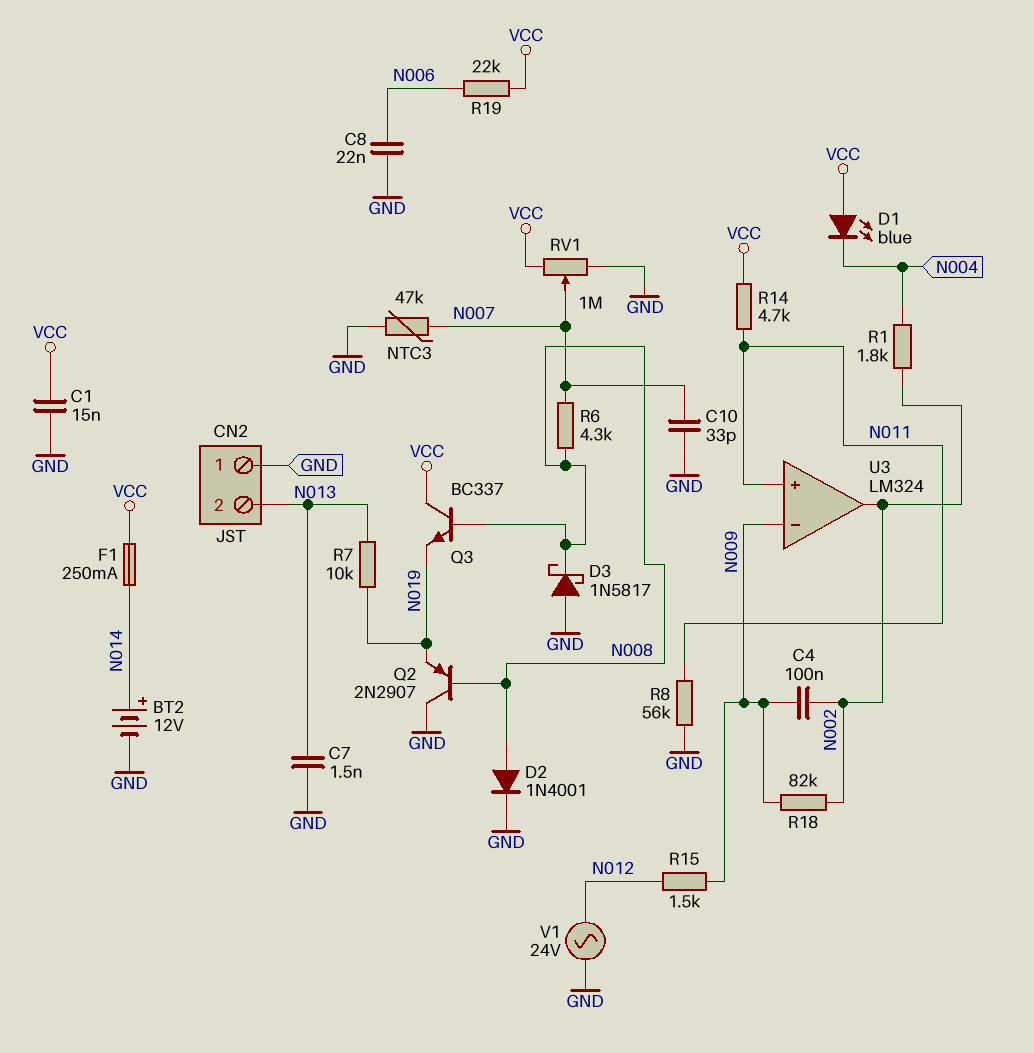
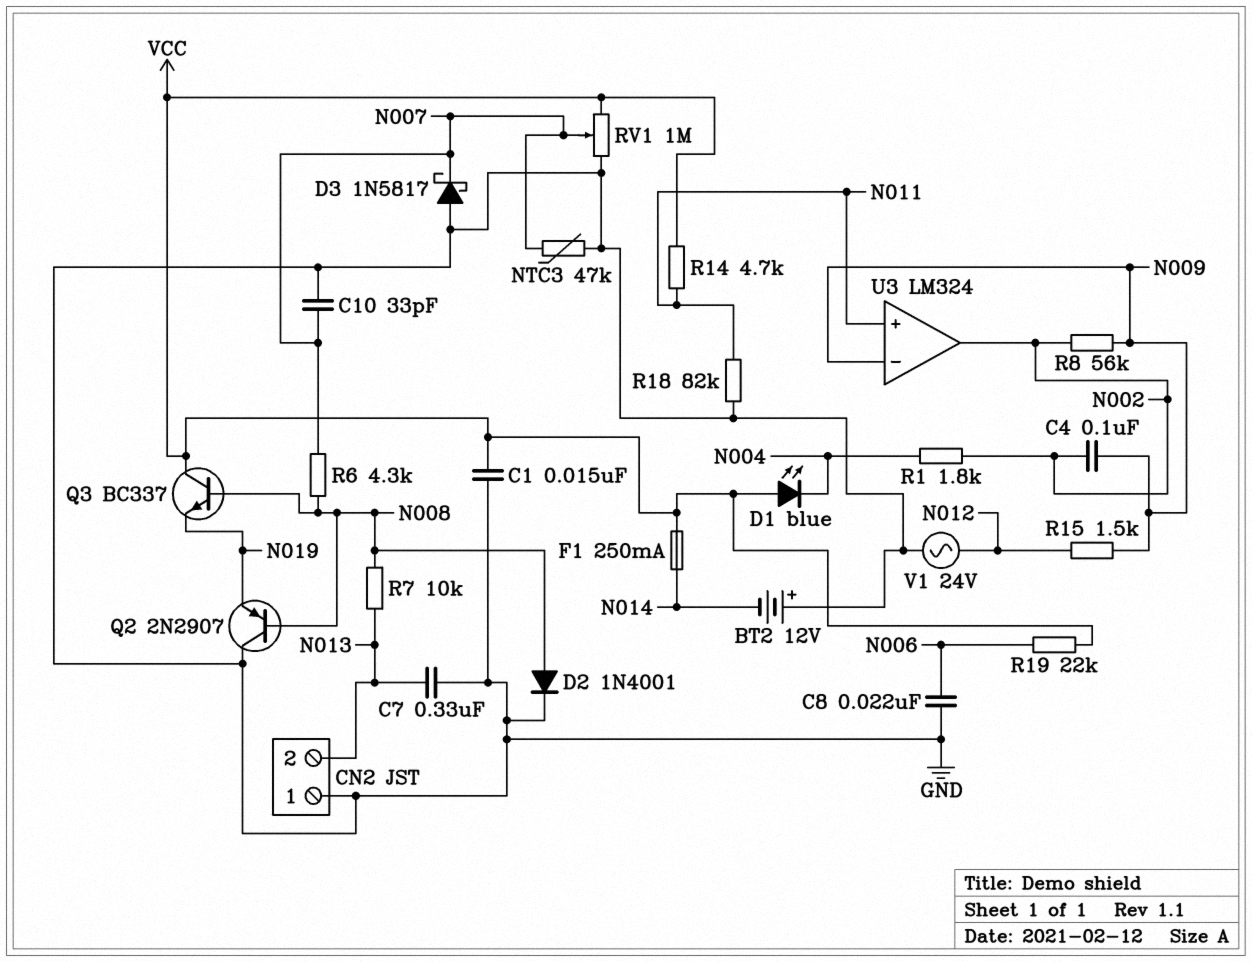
BT2: 12V (plus N014, minus GND) -> 12V (plus GND, minus N014)
C7: 1.5nF (GND, N013) -> 330nF (GND, N013)
D3: schottky 1N5817 (A GND, K N008) -> schottky 1N5817 (A GND, K N007)
R7: 10k (N013, N019) -> 10k (N008, N013)
R8: 56k (GND, N011) -> 56k (N002, N009)
R18: 82k (N002, N009) -> 82k (GND, N011)

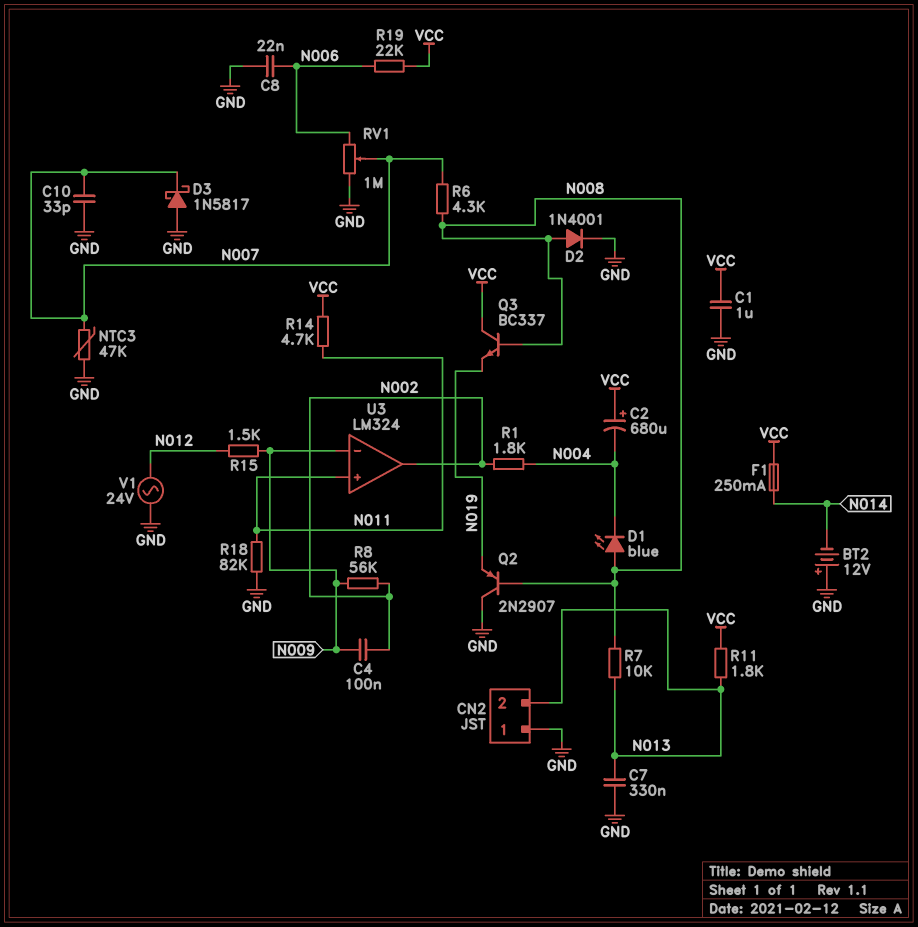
C1: 15nF (GND, VCC) -> 1uF (GND, VCC)
C2: none -> 680uF (plus VCC, minus N004)
D1: LED blue (A VCC, K N004) -> LED blue (A N008, K N004)
R11: none -> 1.8k (N013, VCC)
RV1: 1M (GND, VCC, wiper N007) -> 1M (GND, N006, wiper N007)

